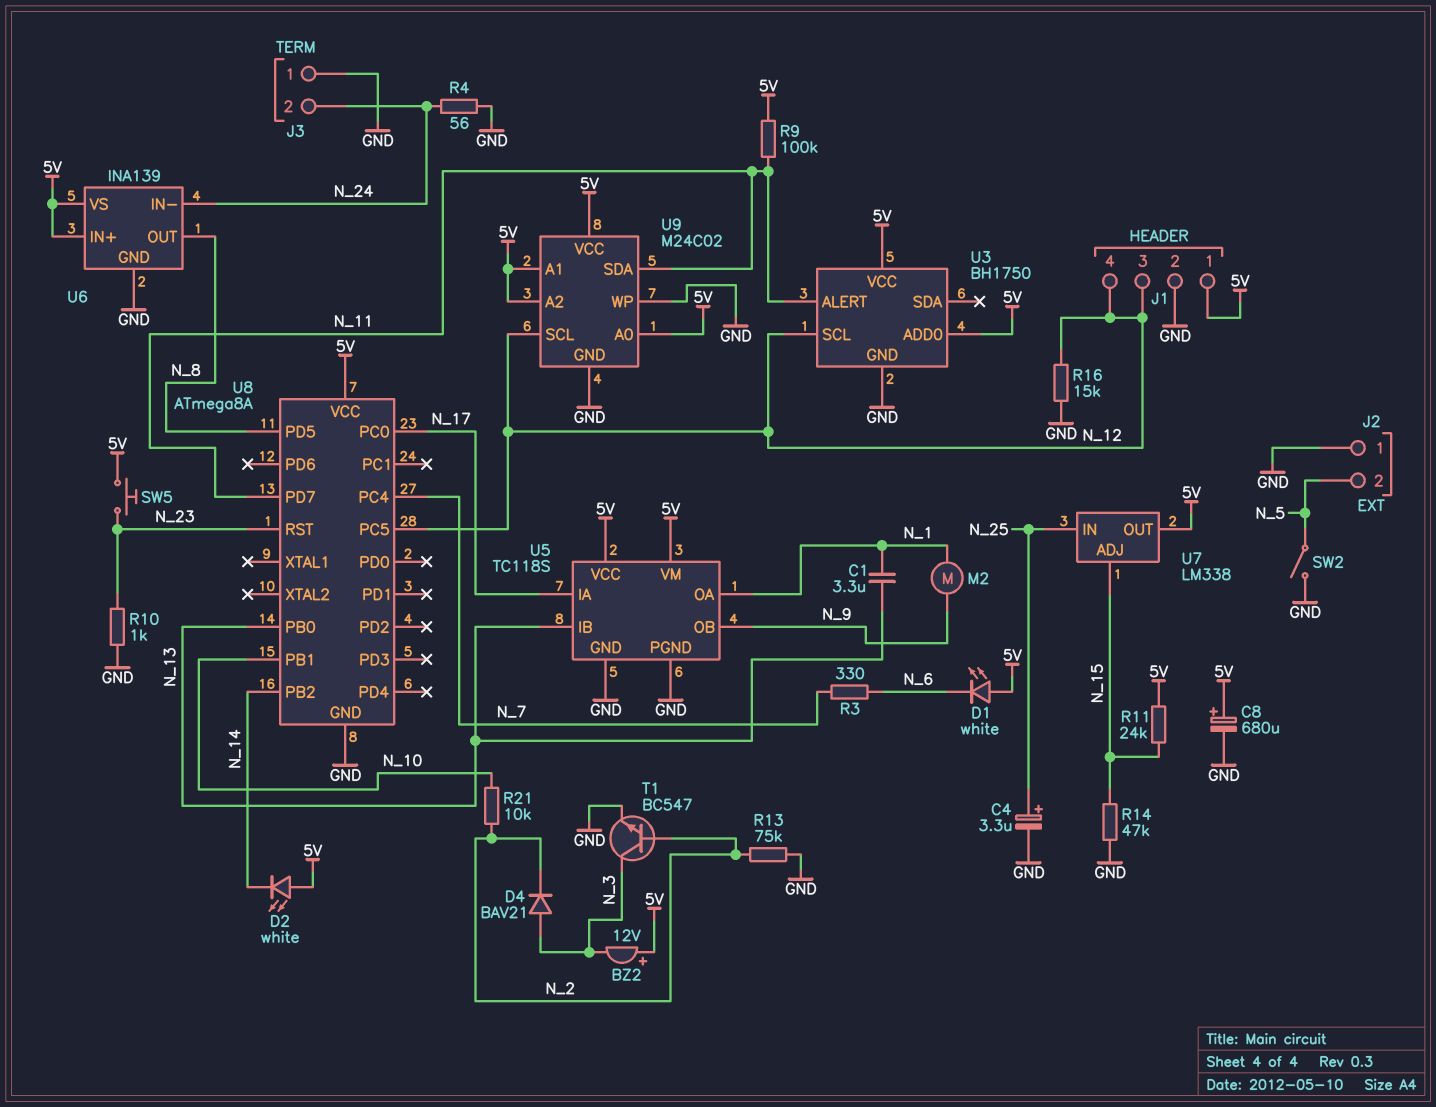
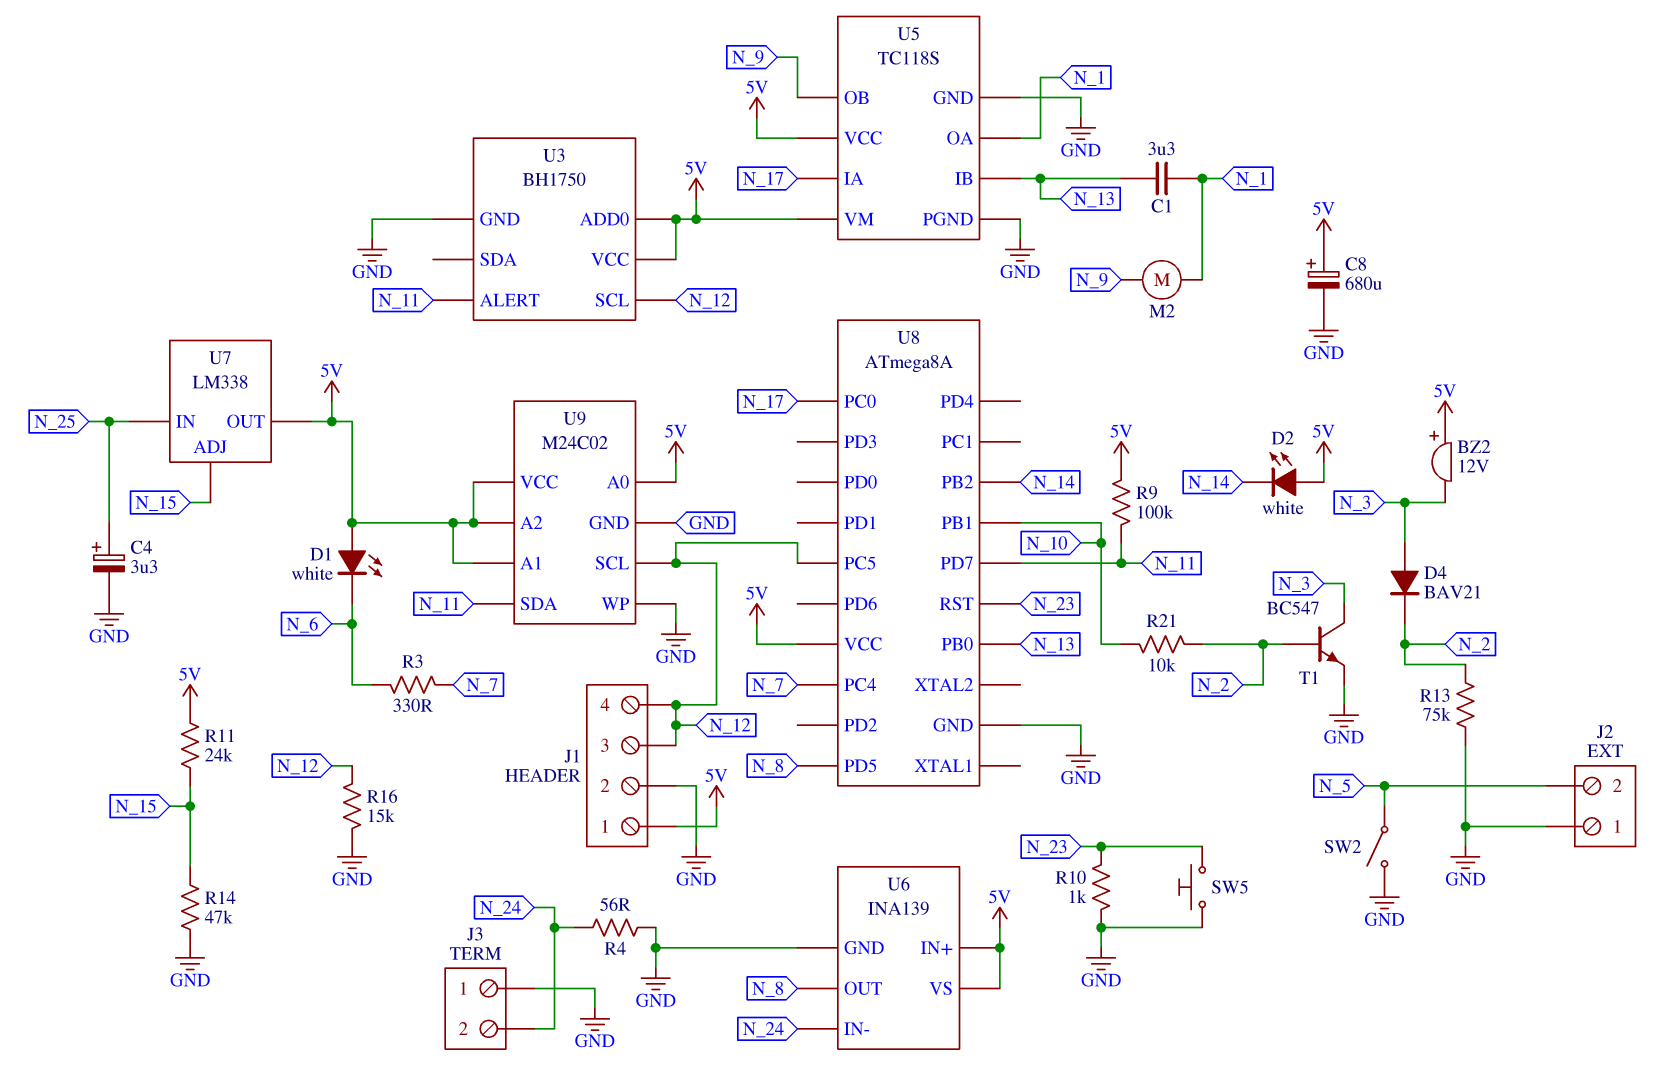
SW5: button (5V, N_23) -> button (GND, N_23)

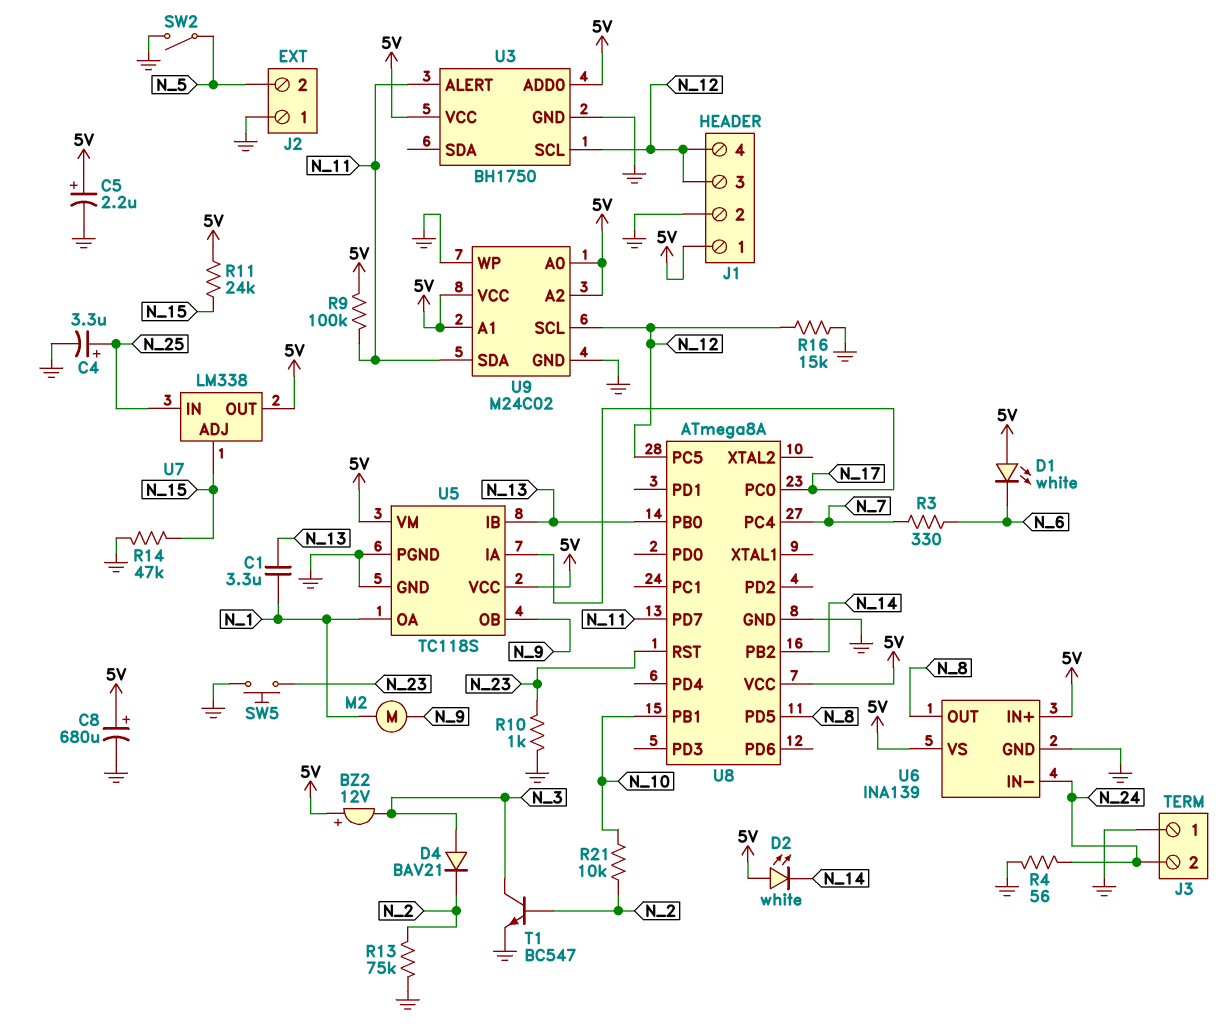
C5: none -> 2.2uF (plus 5V, minus GND)

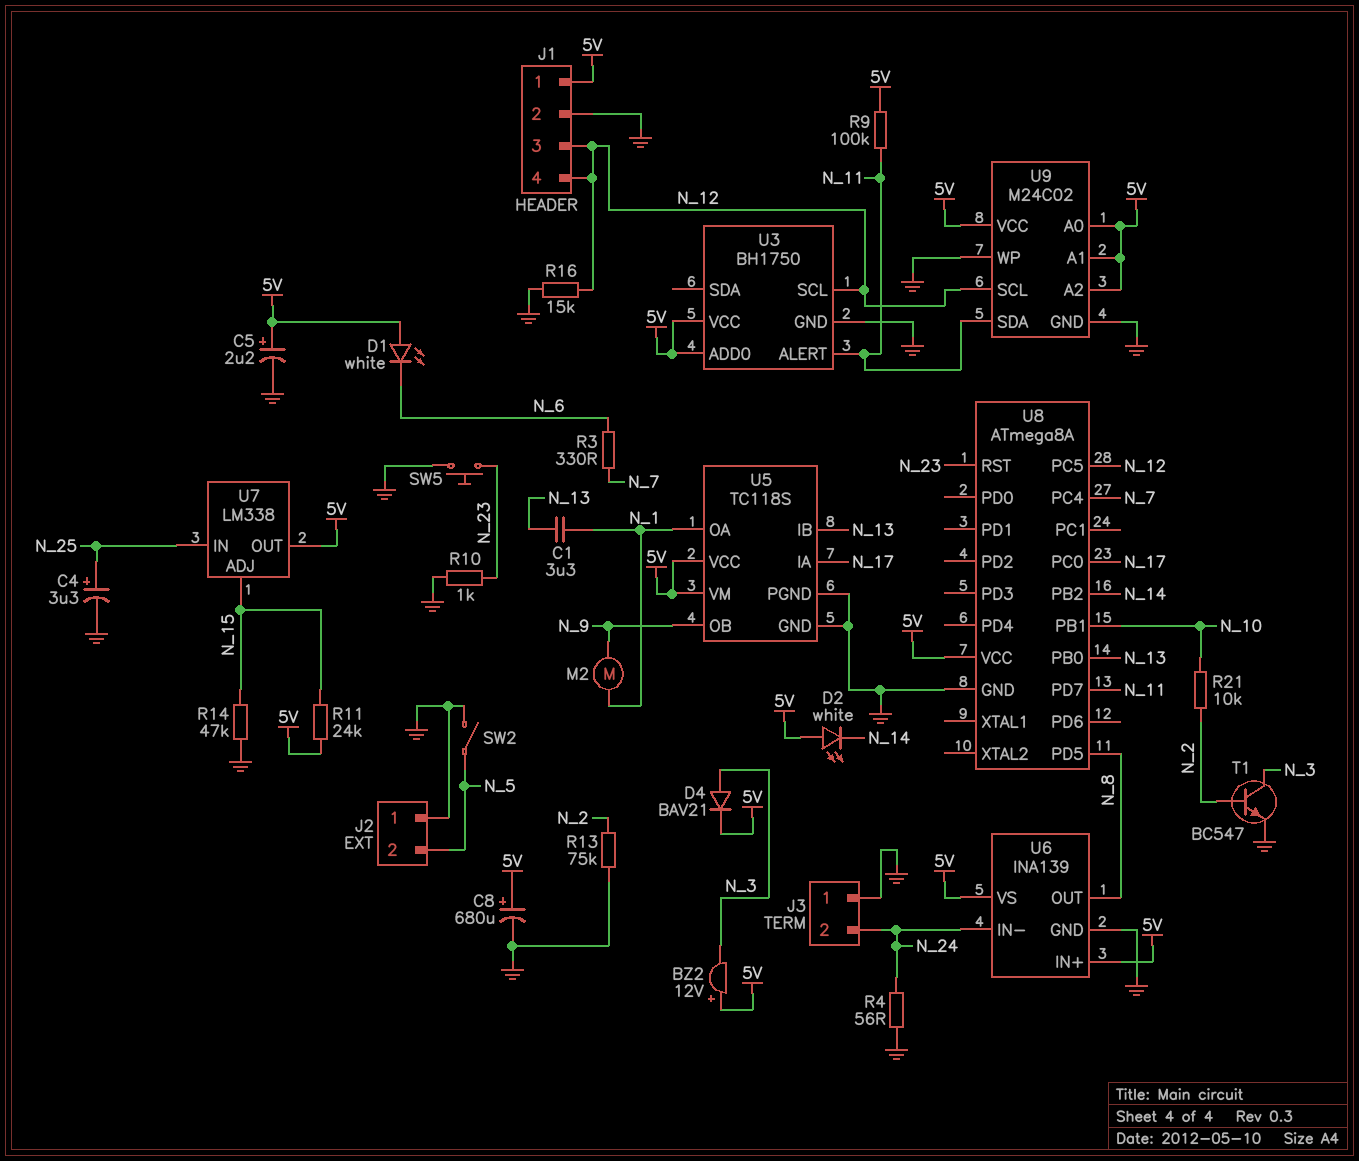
D4: diode BAV21 (A N_3, K N_2) -> diode BAV21 (A N_3, K 5V)

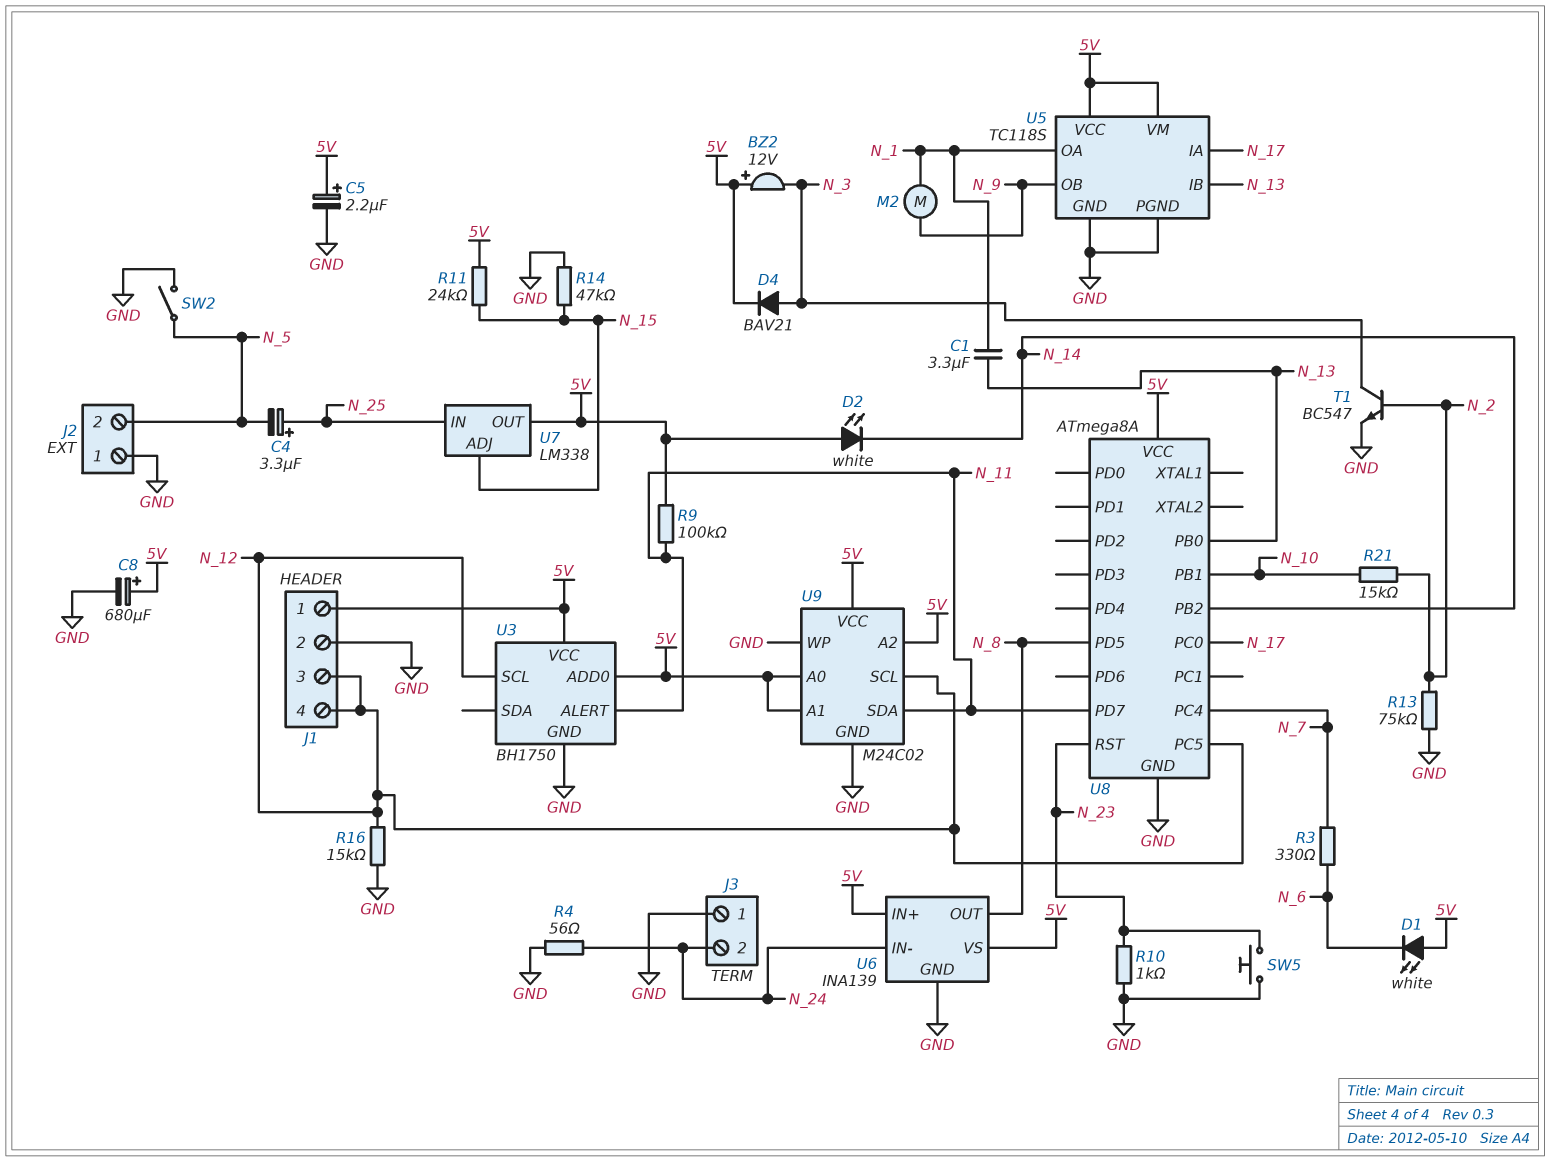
C4: 3.3uF (plus N_25, minus GND) -> 3.3uF (plus N_25, minus N_5)
R21: 10k (N_2, N_10) -> 15k (N_2, N_10)

